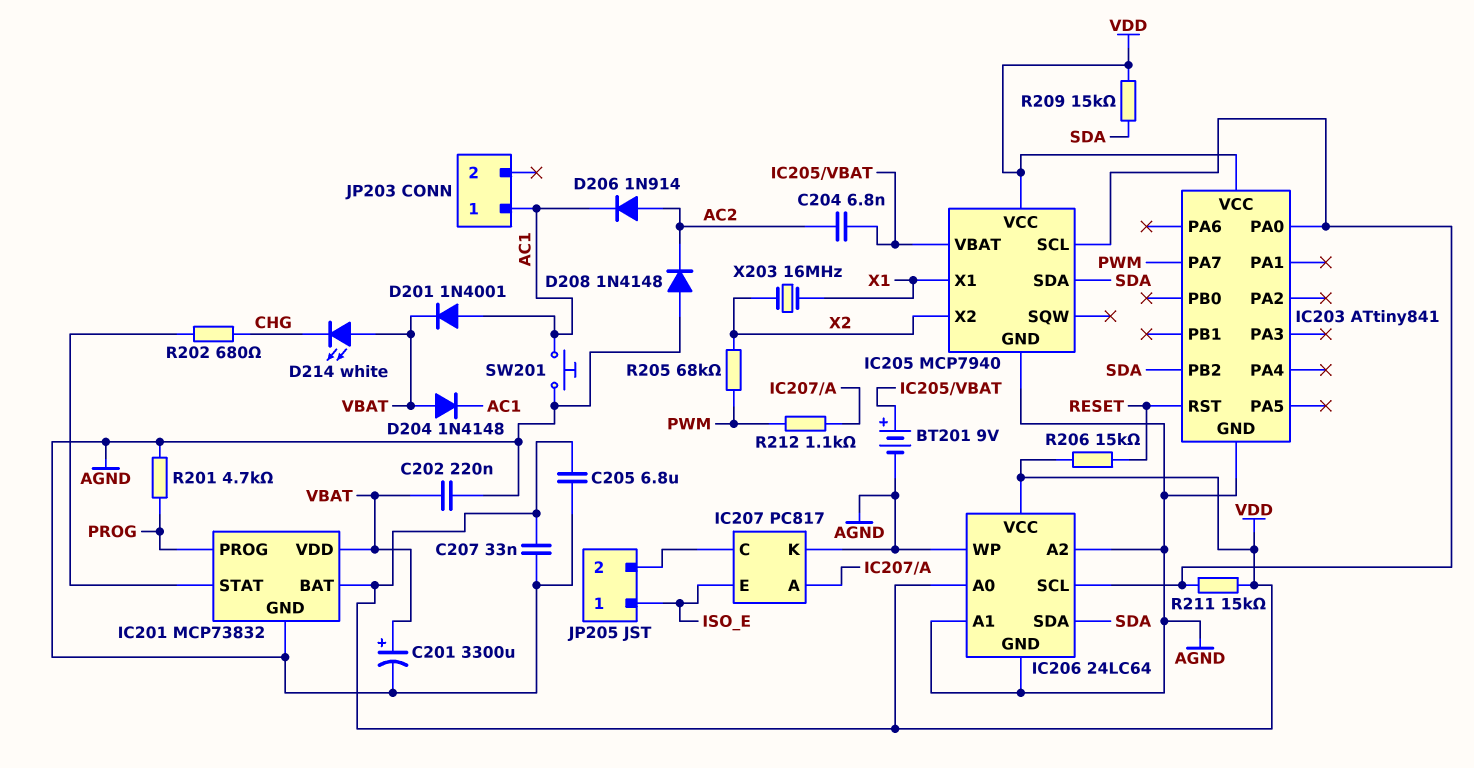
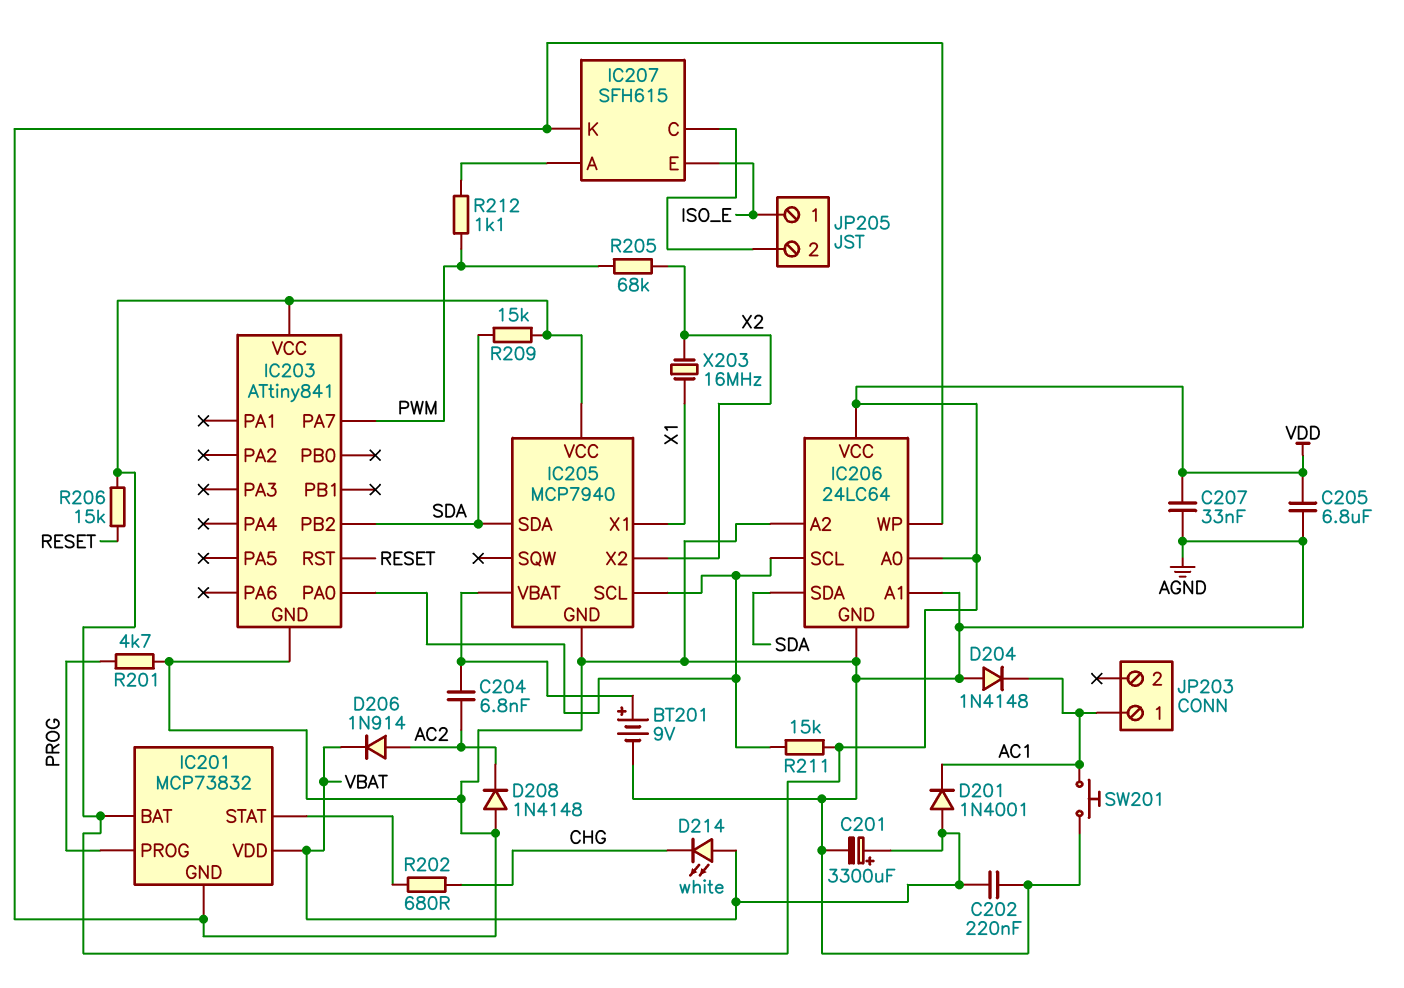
D201: diode 1N4001 (A AC1, K VBAT) -> diode 1N4001 (A VBAT, K AC1)
D204: diode 1N4148 (A VBAT, K AC1) -> diode 1N4148 (A AGND, K AC1)
D206: diode 1N914 (A AC2, K AC1) -> diode 1N914 (A AC2, K VBAT)
IC207: PC817 -> SFH615

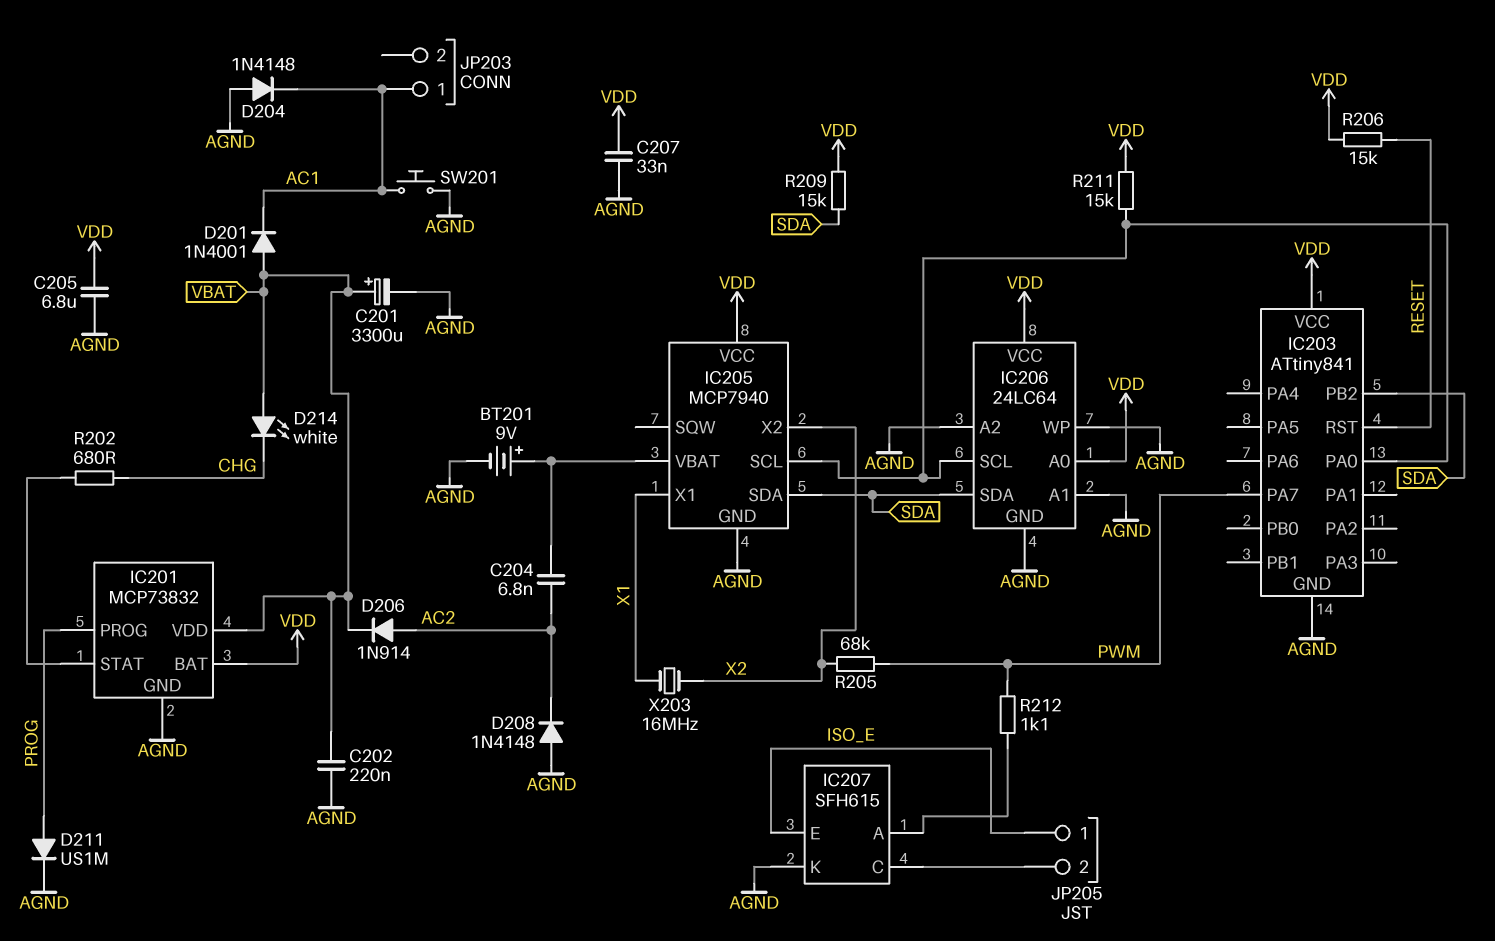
D211: none -> diode US1M (A PROG, K AGND)
R201: 4.7k (AGND, PROG) -> none

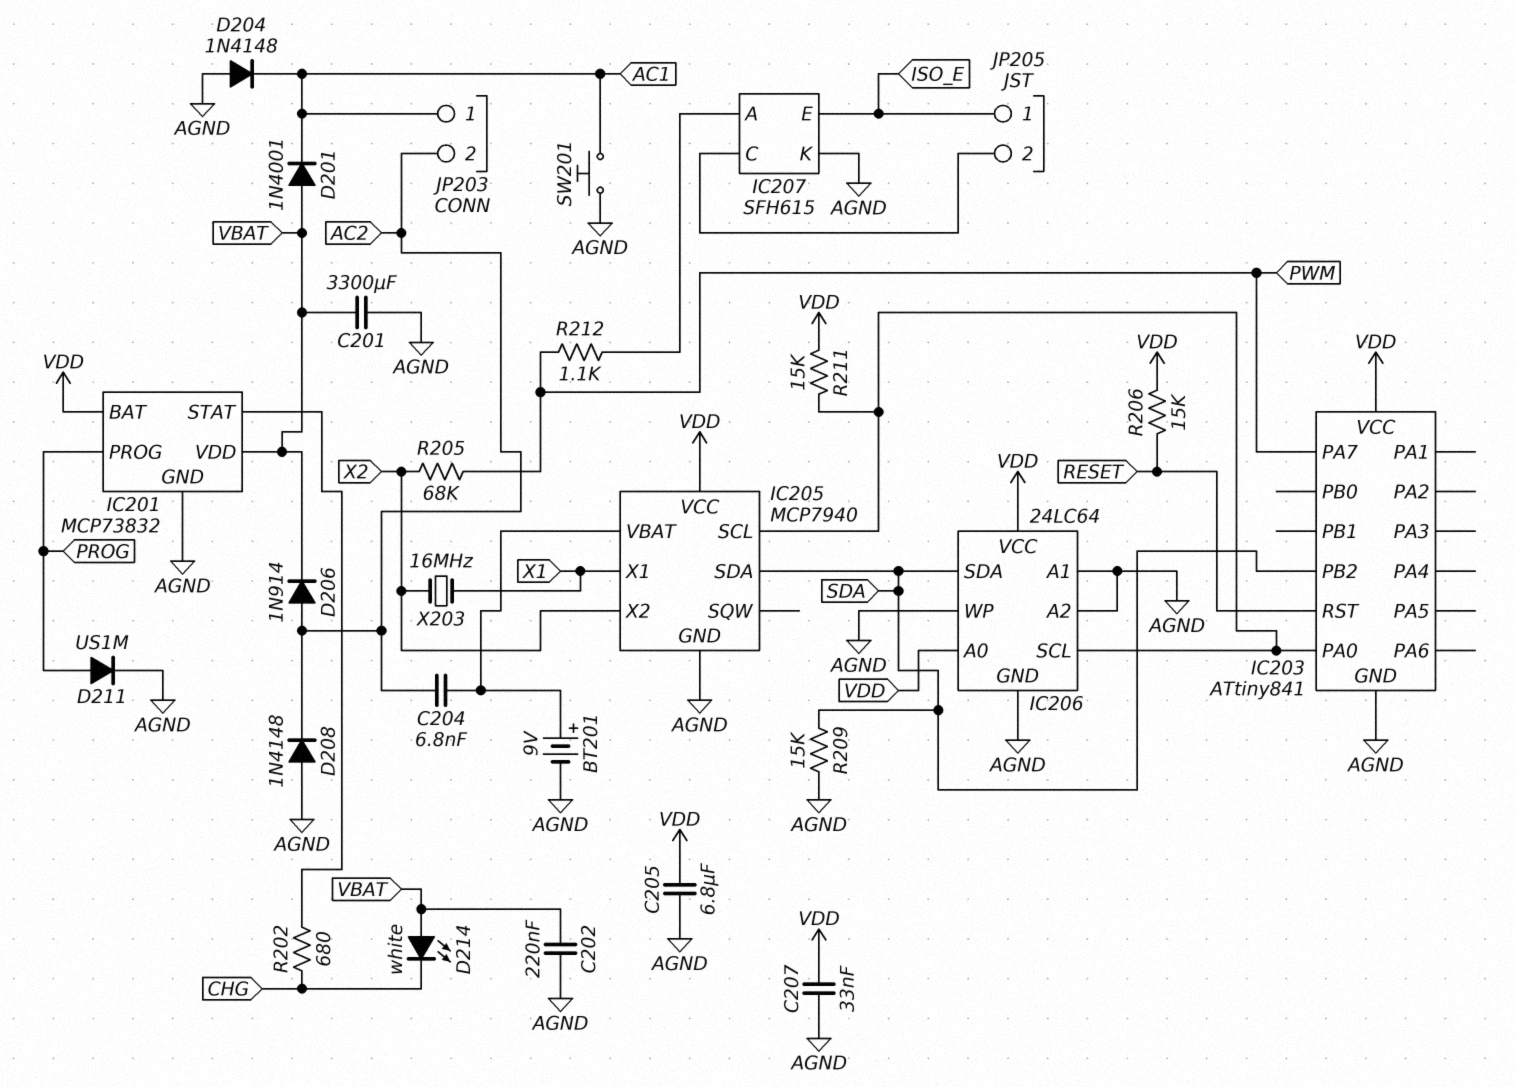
C201: 3300uF (plus VBAT, minus AGND) -> 3300uF (AGND, VBAT)
JP203 pin 2: none -> AC2
R209: 15k (SDA, VDD) -> 15k (AGND, SDA)

